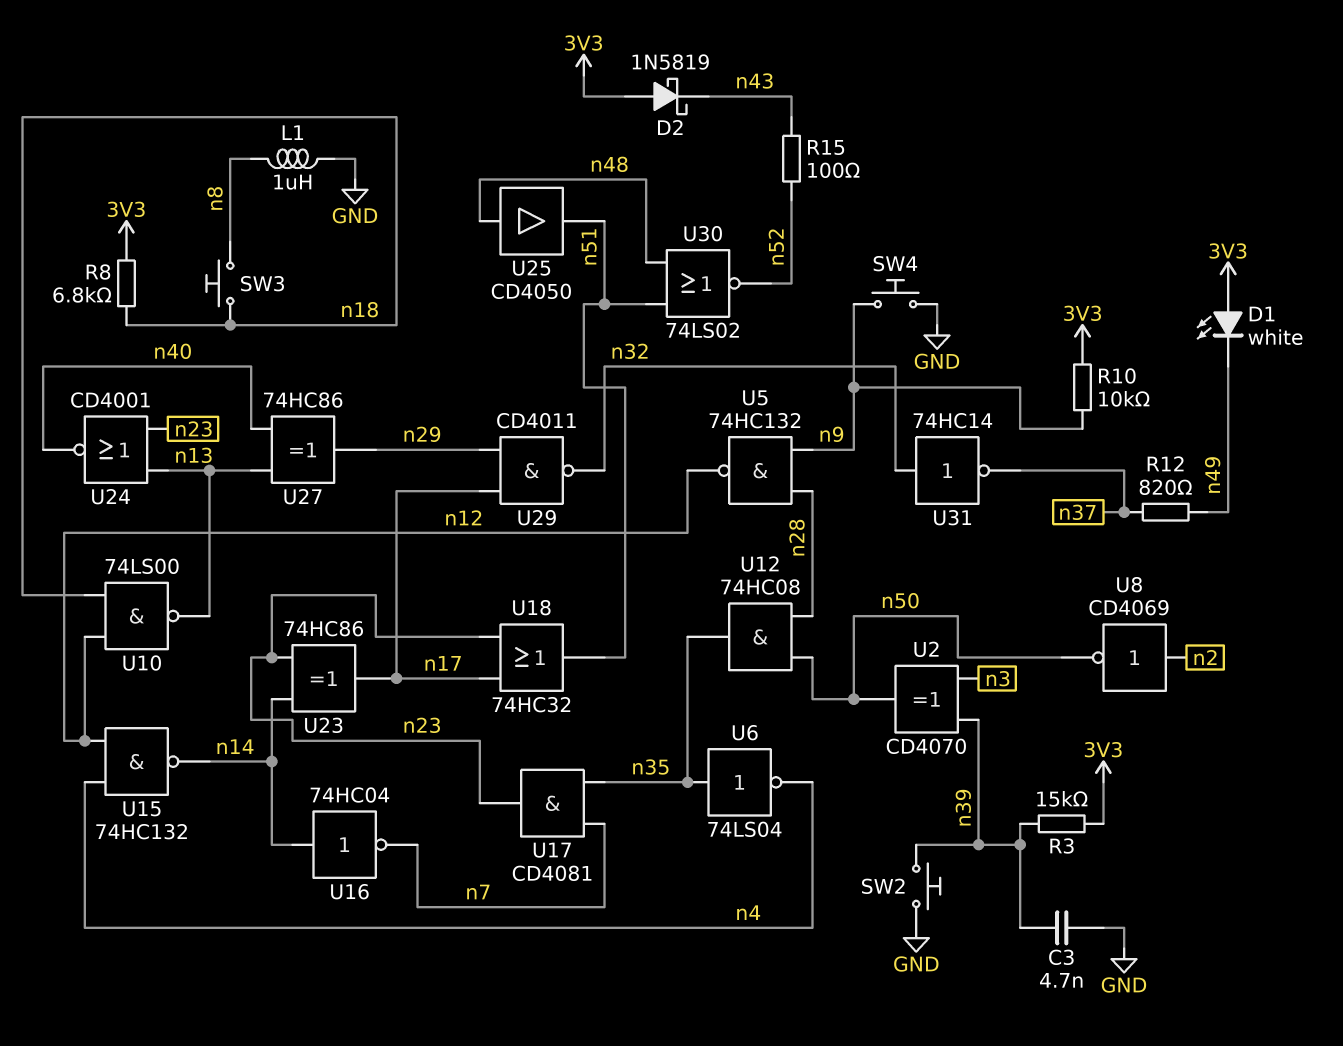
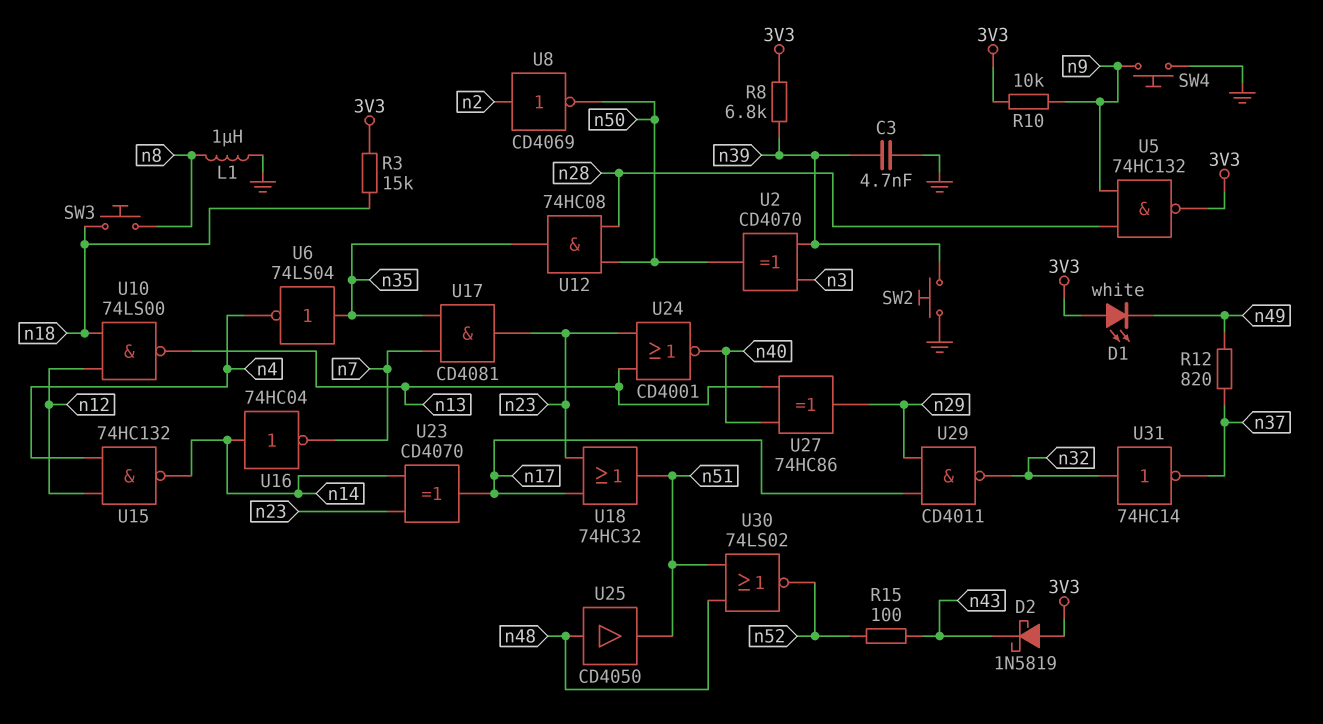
R3: 15k (3V3, n39) -> 15k (3V3, n18)
R8: 6.8k (3V3, n18) -> 6.8k (3V3, n39)
U5: NAND 74HC132 (in n9, in n28, out n12) -> NAND 74HC132 (in n9, in n28, out 3V3)
U23: XOR 74HC86 (in n14, in n23, out n17) -> XOR CD4070 (in n14, in n23, out n17)

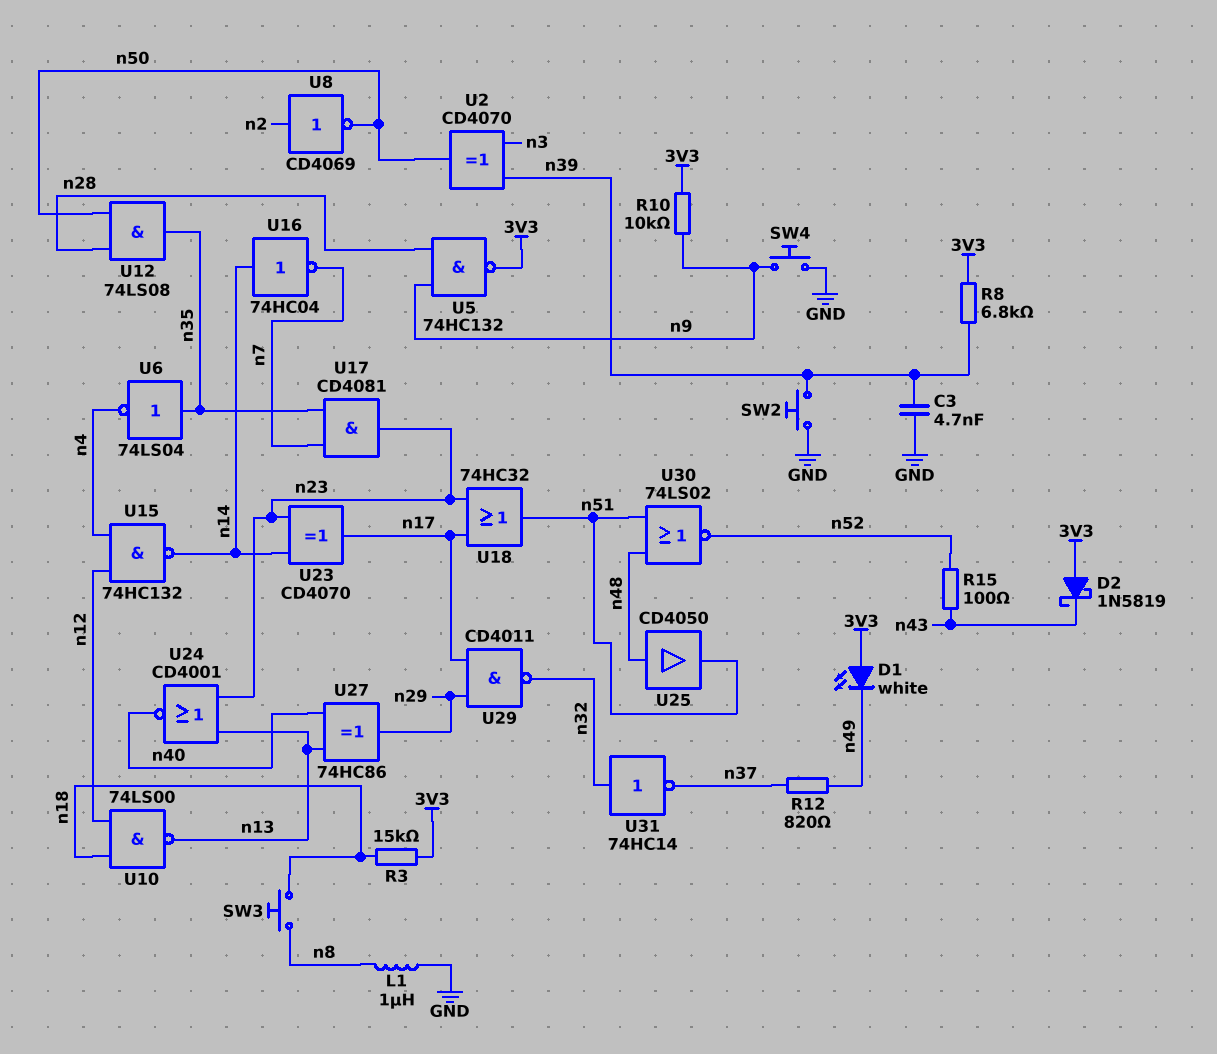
U12: AND 74HC08 (in n28, in n50, out n35) -> AND 74LS08 (in n28, in n50, out n35)

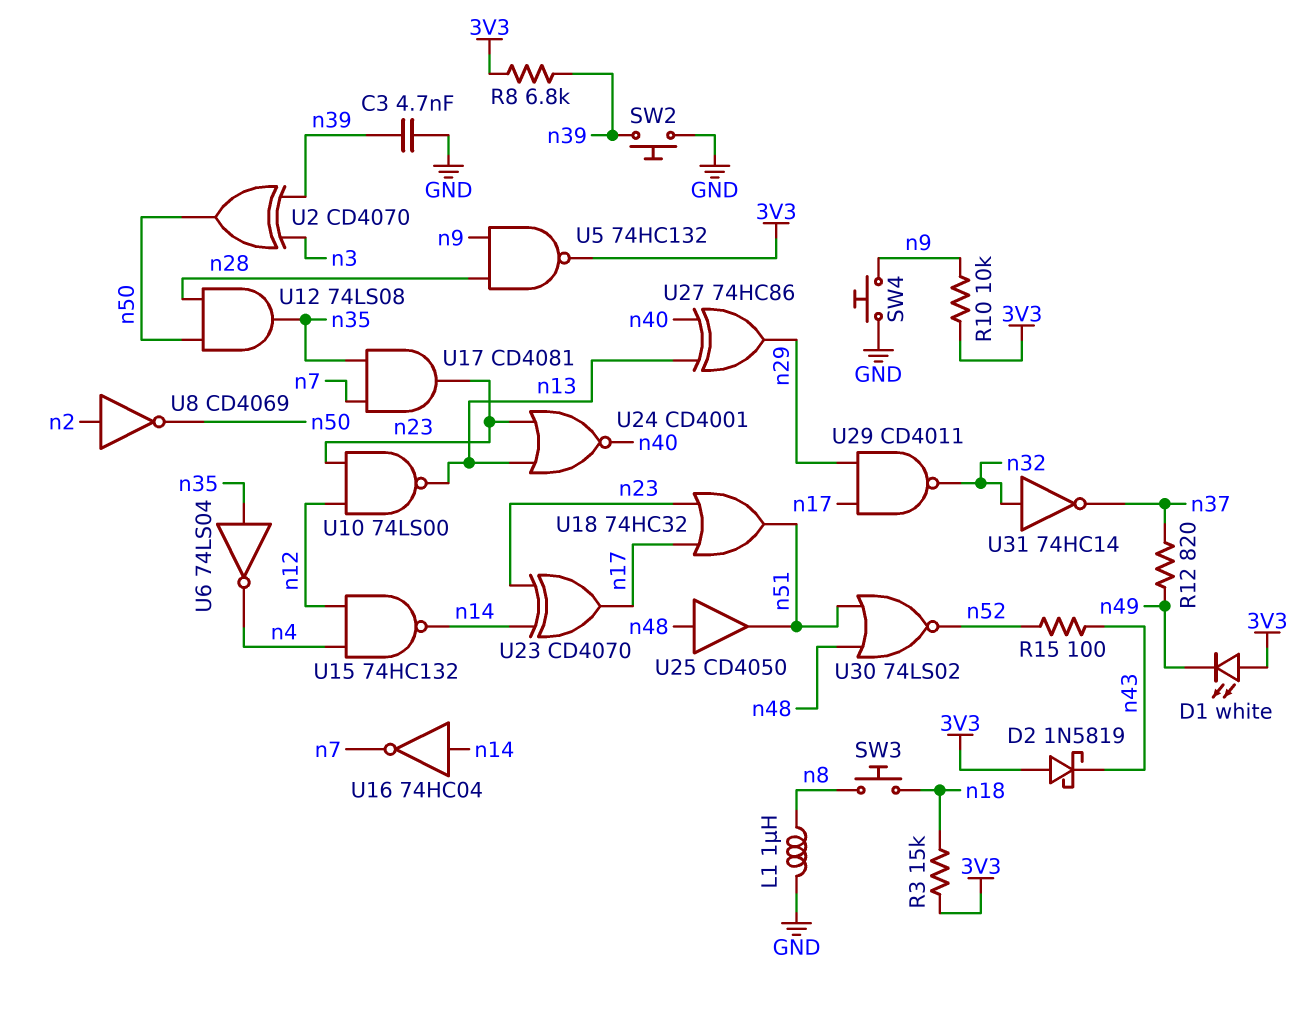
U10: NAND 74LS00 (in n12, in n18, out n13) -> NAND 74LS00 (in n12, in n23, out n13)

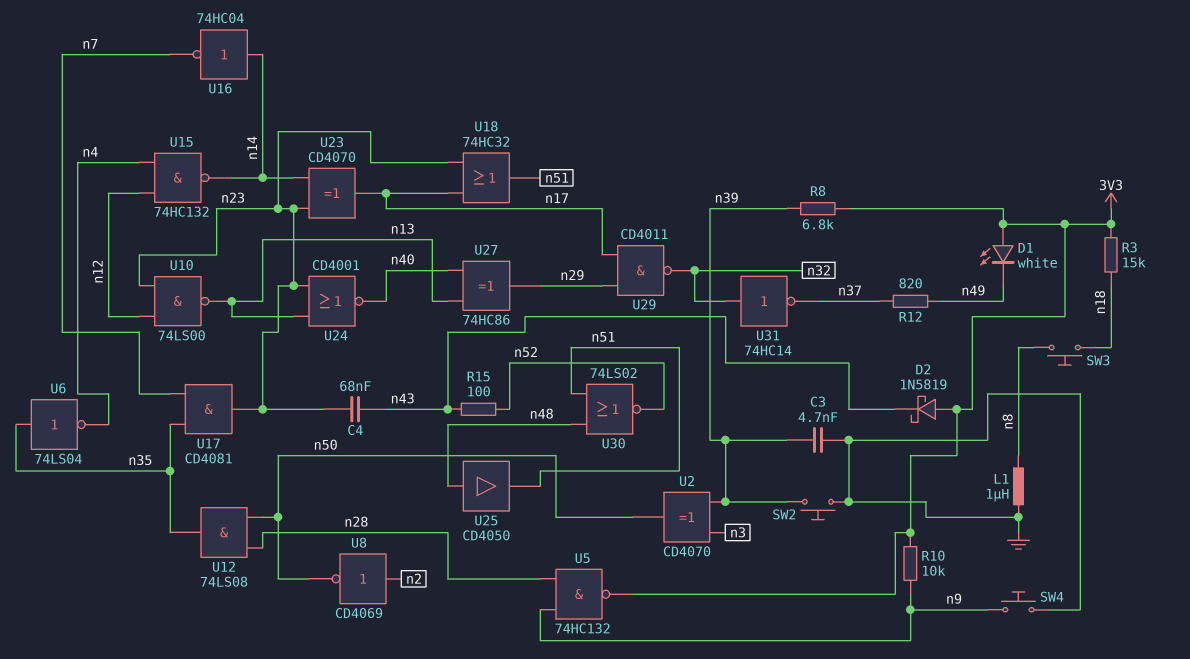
C4: none -> 68nF (n23, n43)

